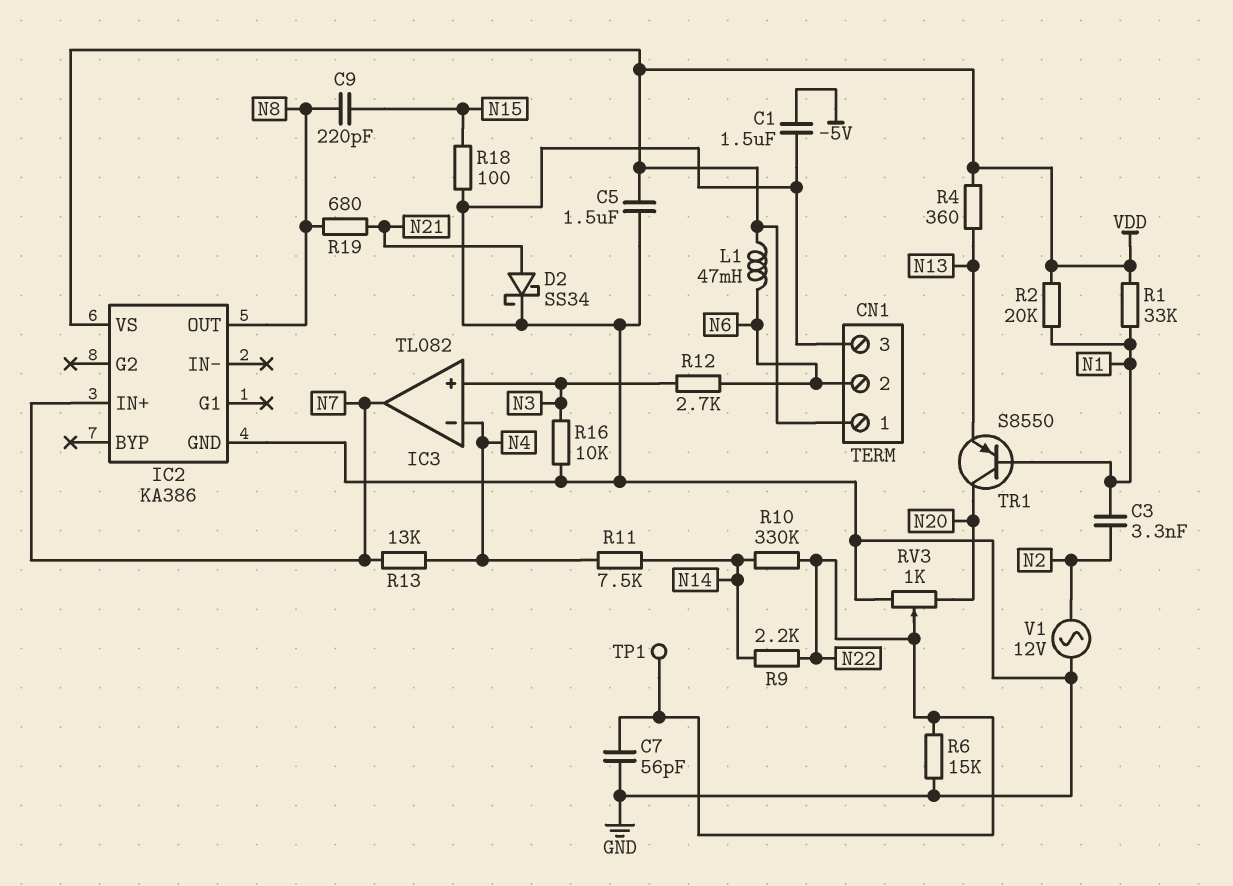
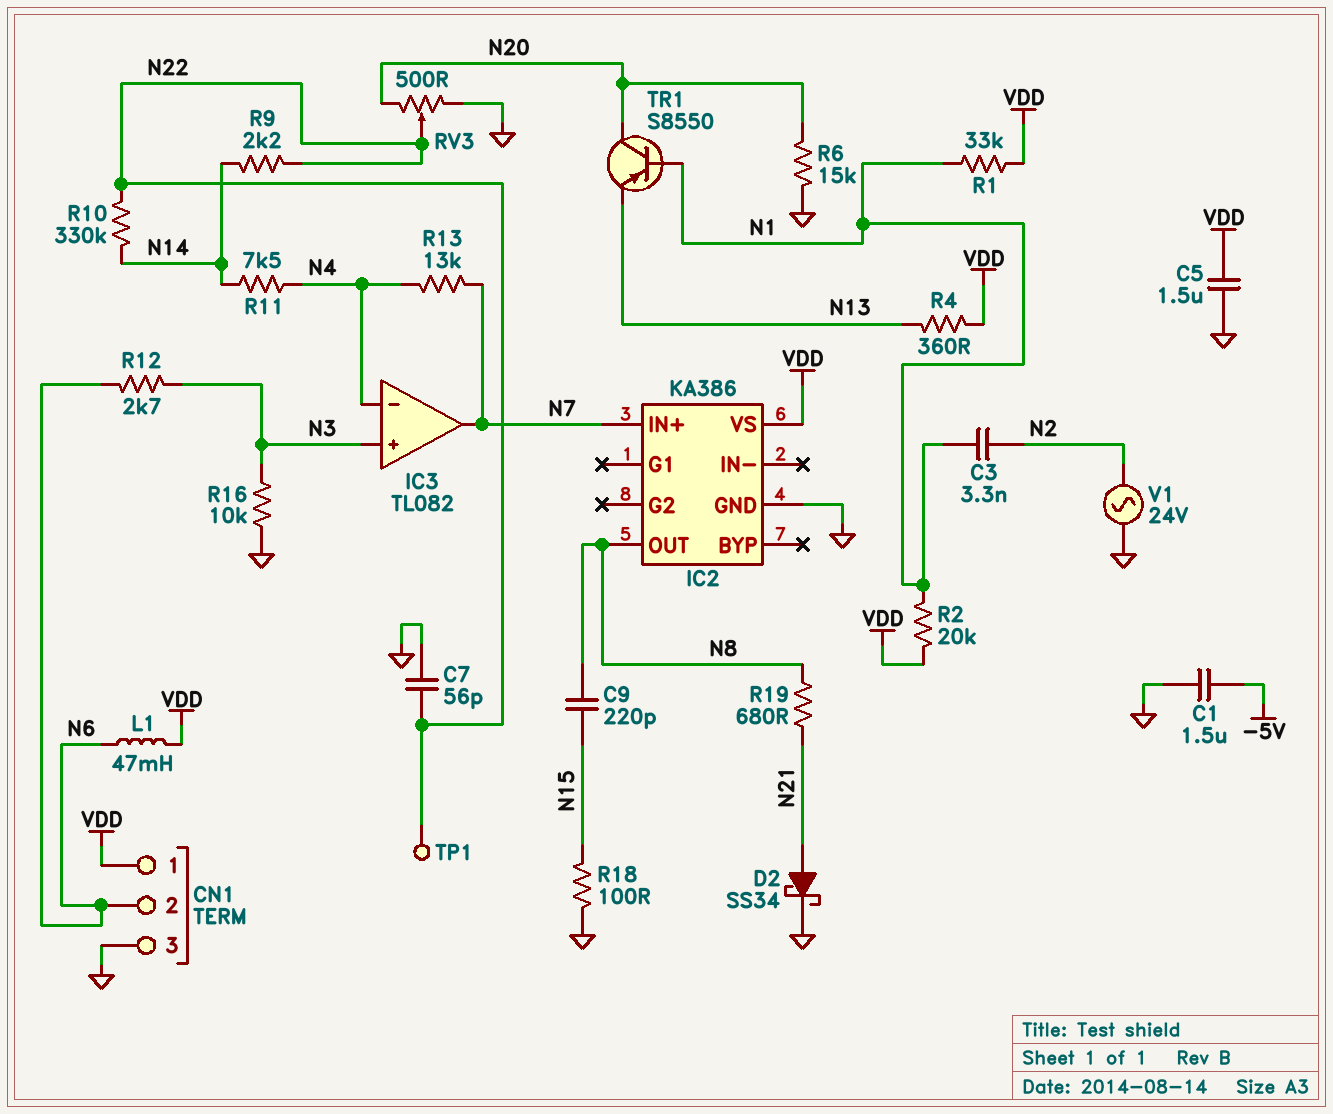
R6: 15k (GND, N22) -> 15k (GND, N20)
RV3: 1k (GND, N20, wiper N22) -> 500 (GND, N20, wiper N22)
V1: AC 12V (GND, N2) -> AC 24V (GND, N2)

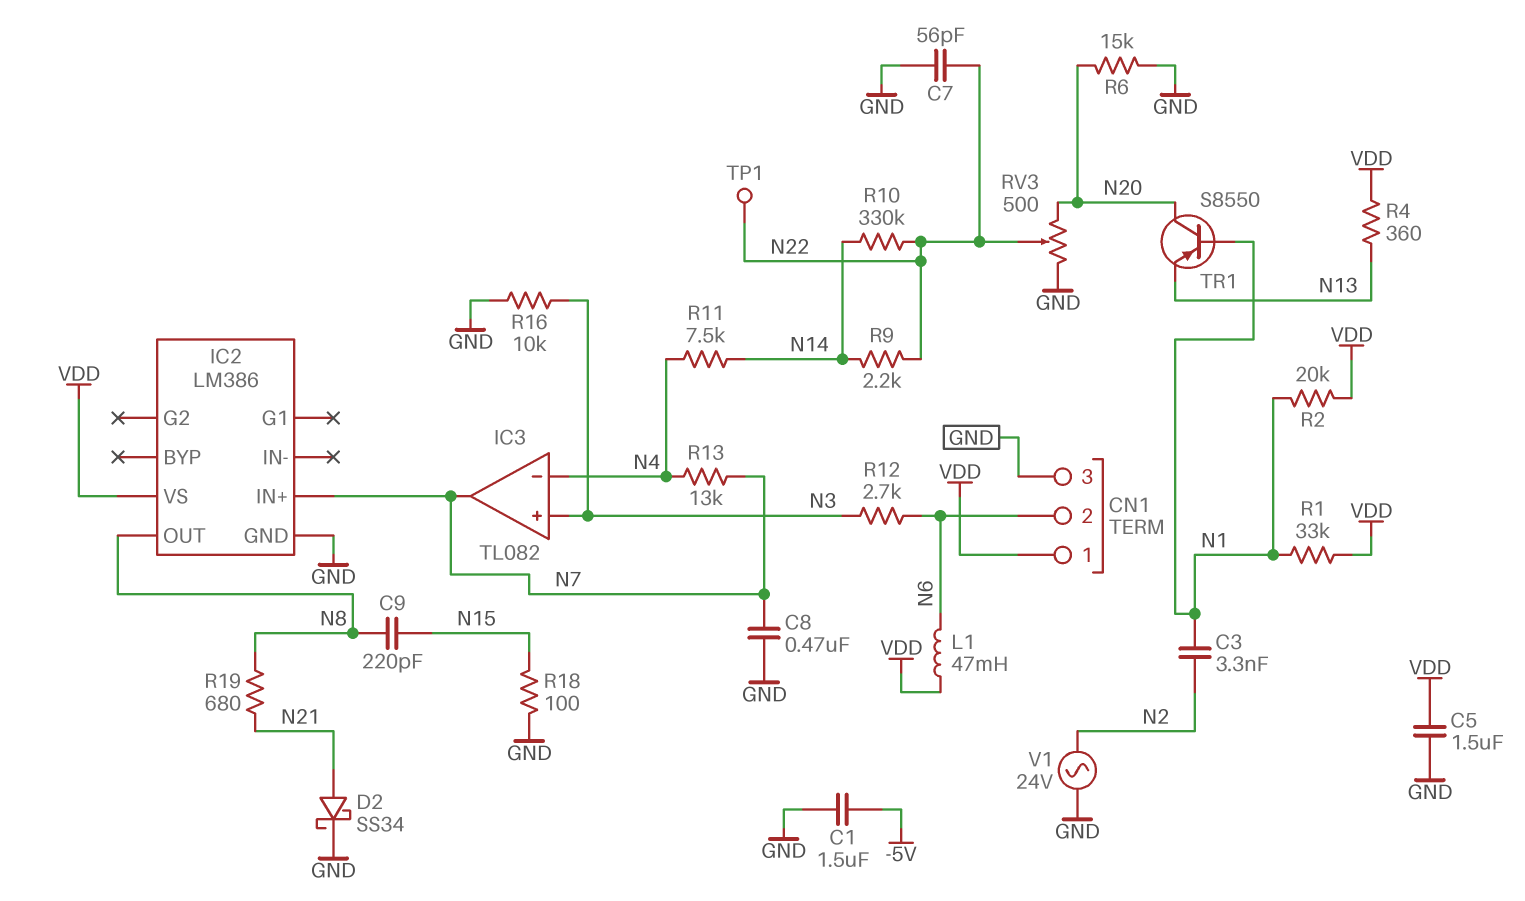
C8: none -> 470nF (GND, N7)
IC2: KA386 -> LM386

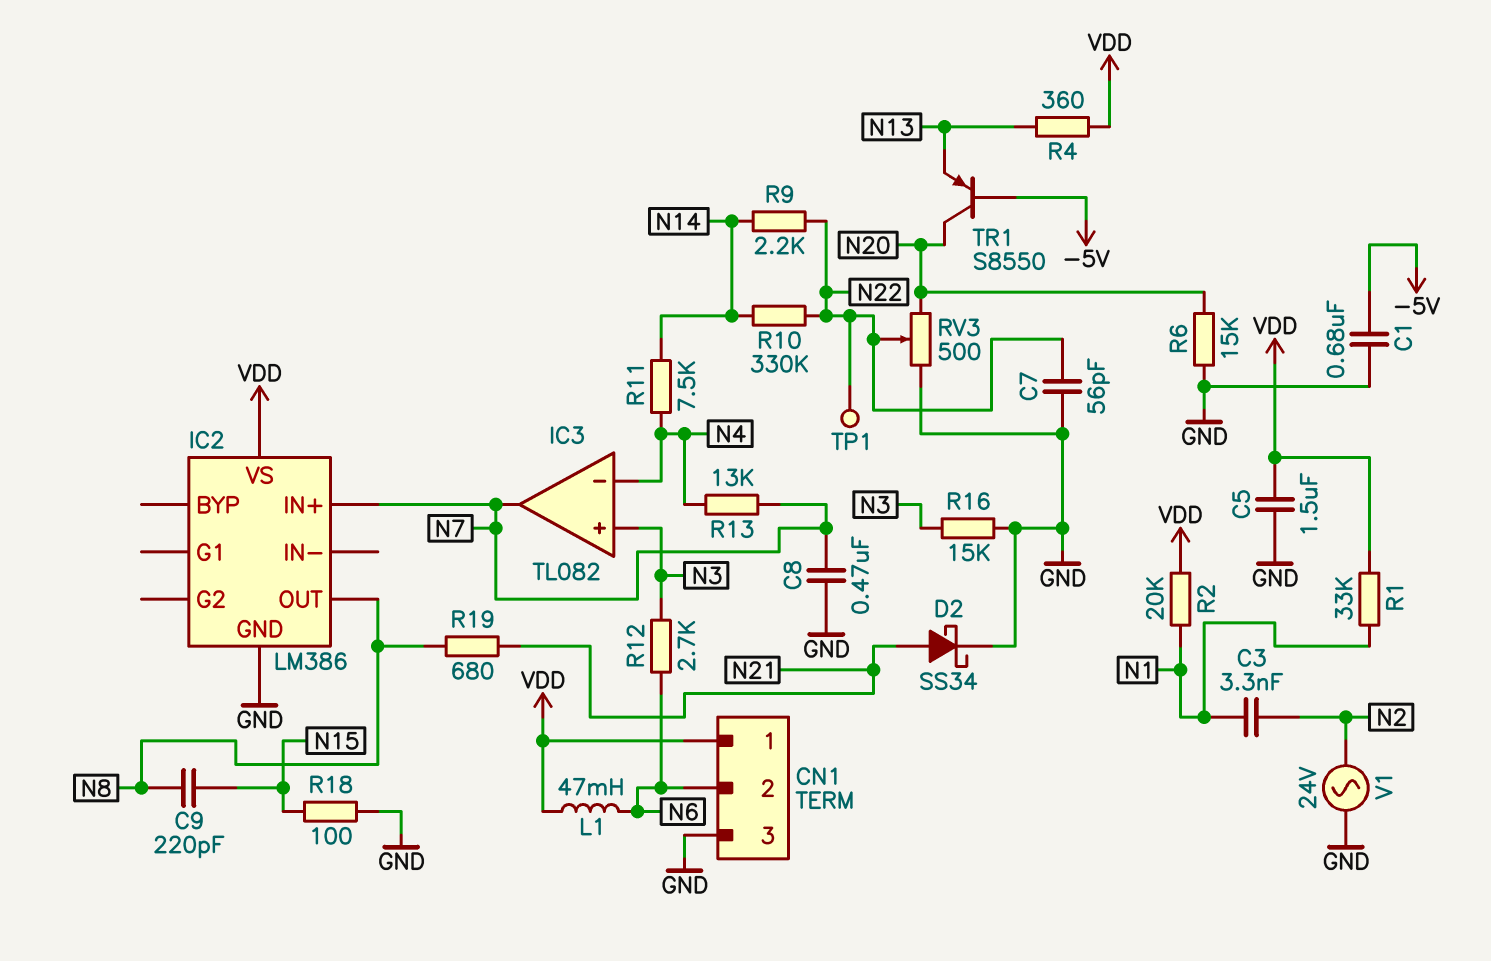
C1: 1.5uF (-5V, GND) -> 680nF (-5V, GND)
R16: 10k (GND, N3) -> 15k (GND, N3)
TR1: PNP S8550 (B N1, C N20, E N13) -> PNP S8550 (B -5V, C N20, E N13)

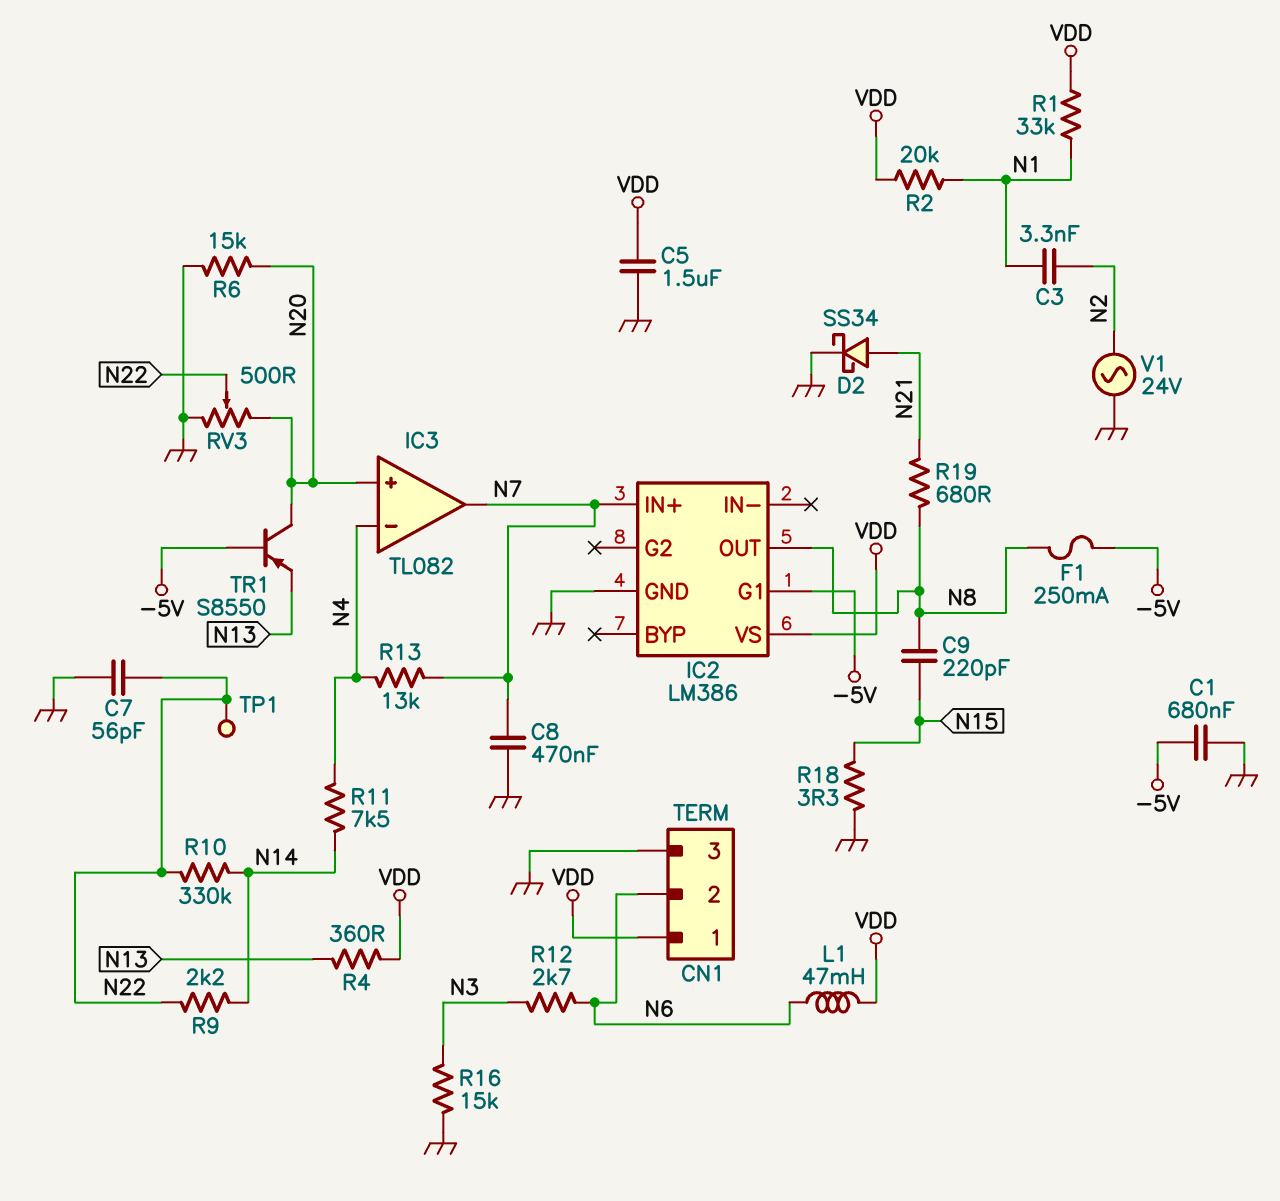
F1: none -> 250mA (-5V, N8)
IC2 pin G1: none -> -5V
IC3 pin in+: N3 -> N20
R18: 100 (GND, N15) -> 3.3 (GND, N15)

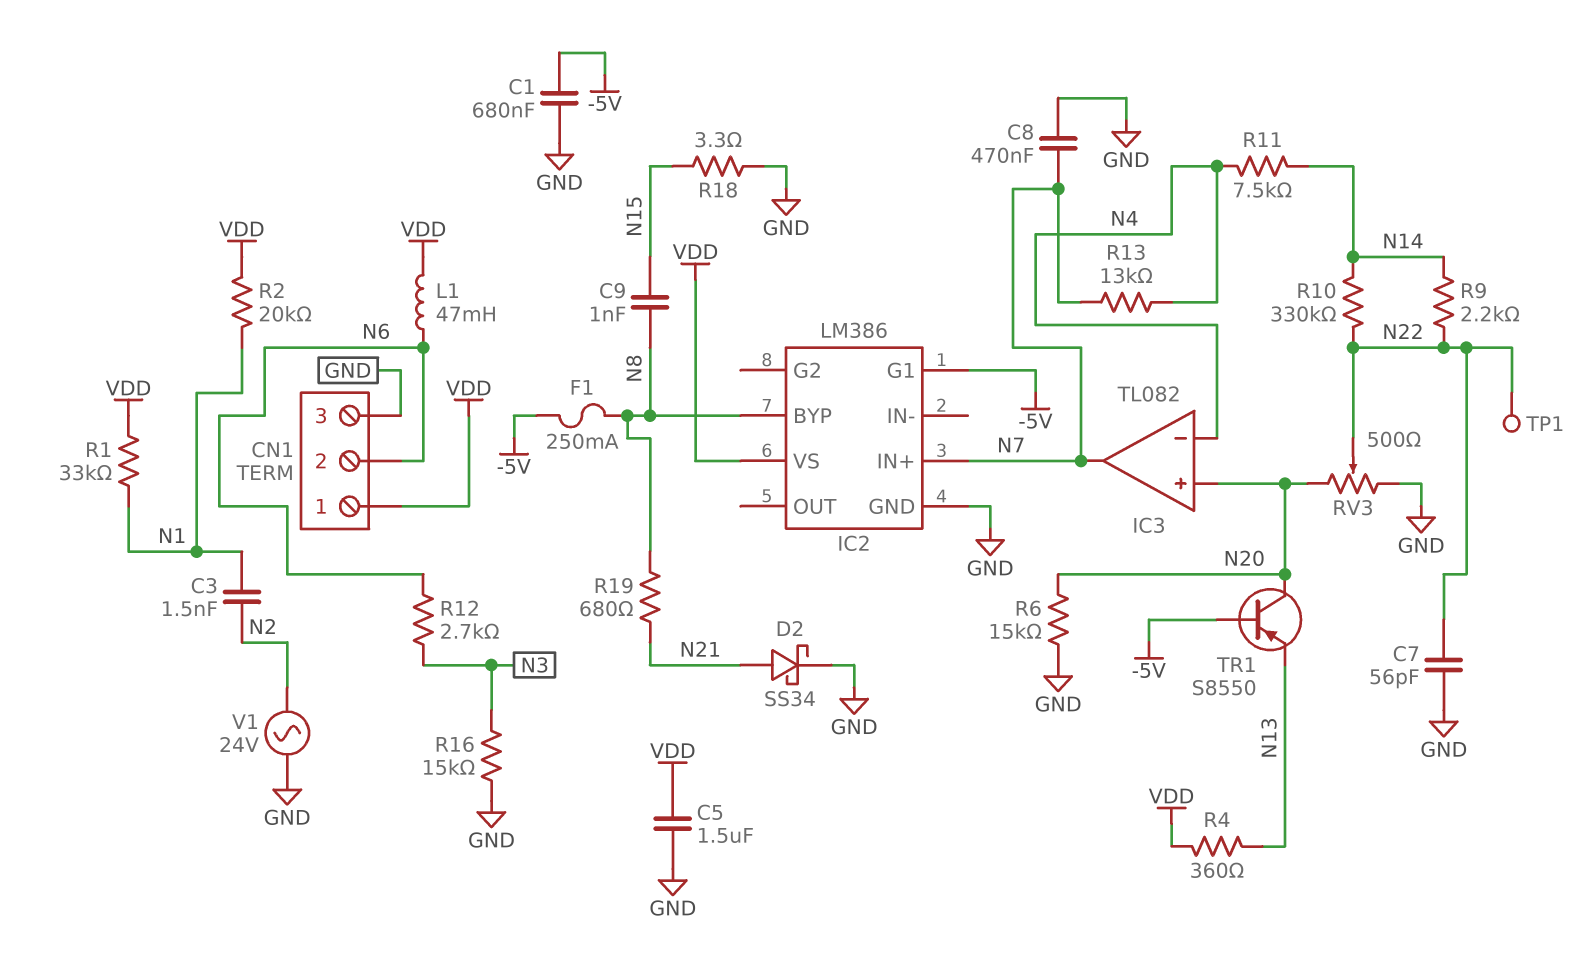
C3: 3.3nF (N1, N2) -> 1.5nF (N1, N2)
C9: 220pF (N8, N15) -> 1nF (N8, N15)
IC2 pin BYP: none -> N8
IC2 pin OUT: N8 -> none

